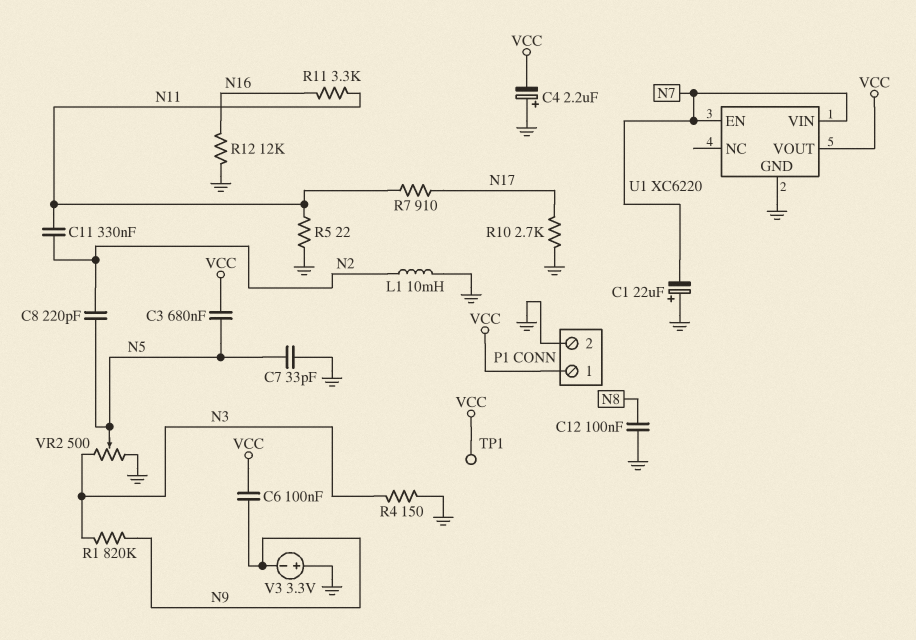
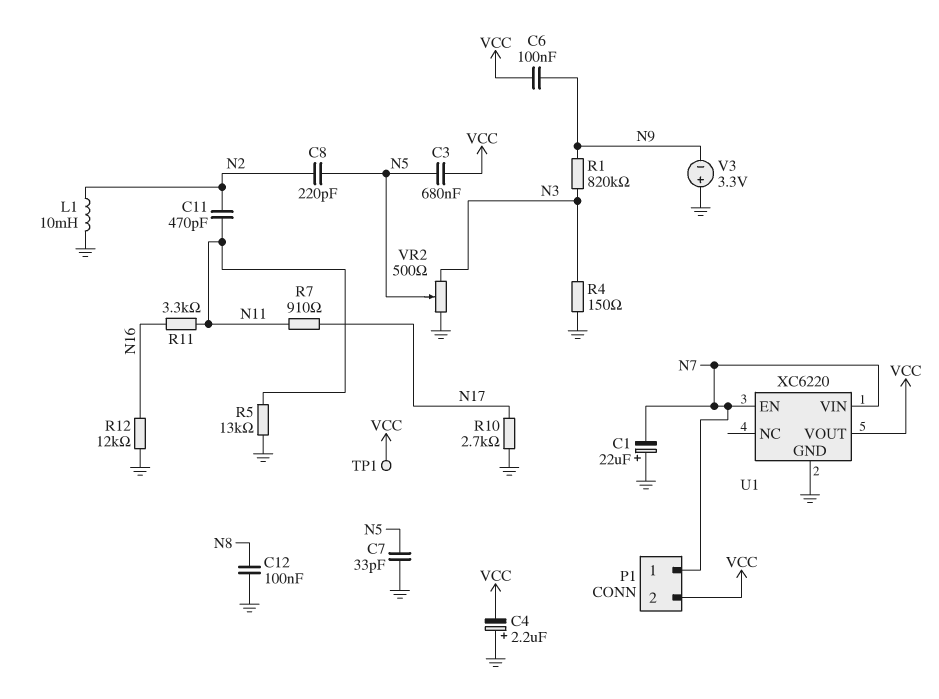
C11: 330nF (N2, N11) -> 470pF (N2, N11)
P1 pin 1: VCC -> N7
P1 pin 2: GND -> VCC
R5: 22 (GND, N11) -> 13k (GND, N11)

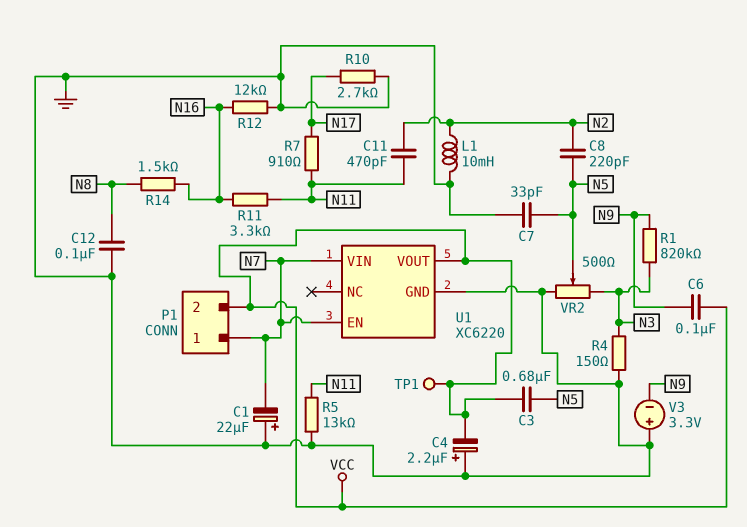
R14: none -> 1.5k (N8, N16)

